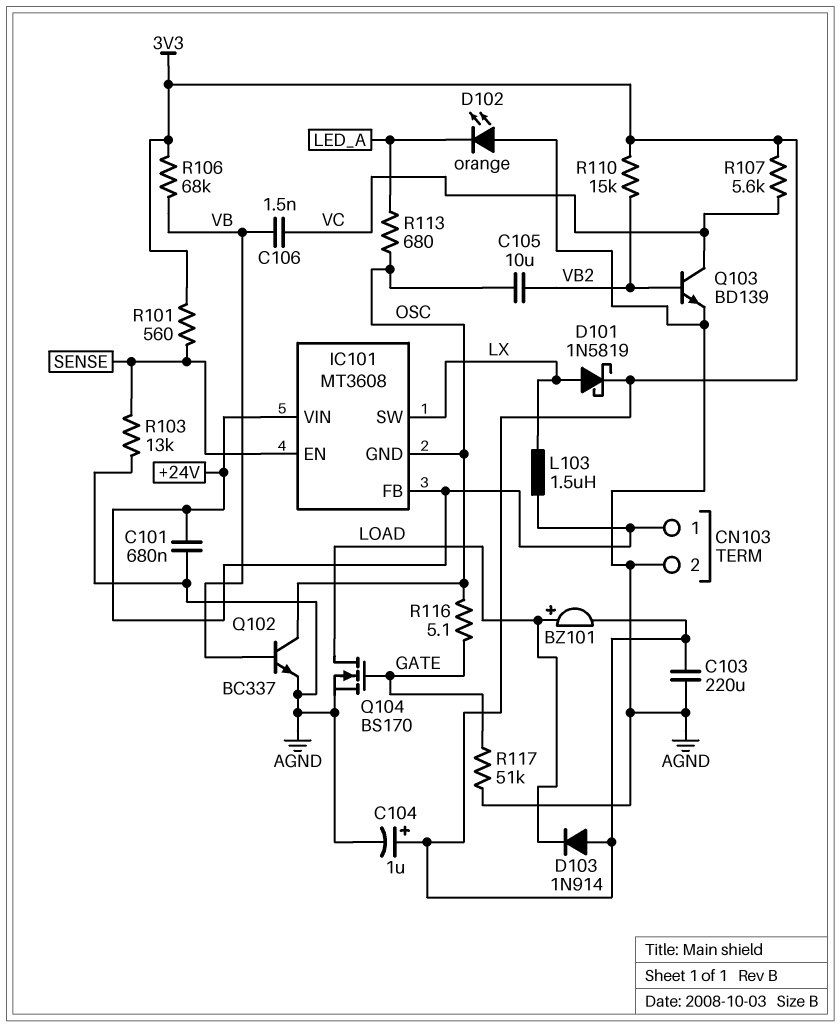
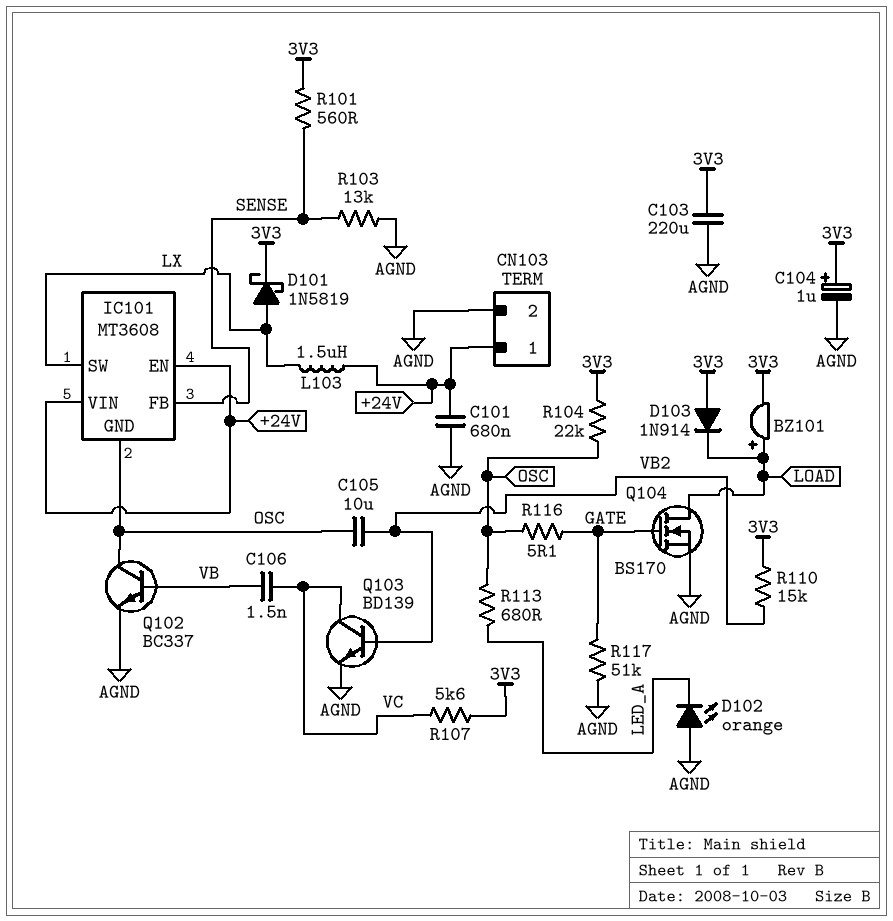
IC101 pin EN: SENSE -> +24V
IC101 pin FB: +24V -> SENSE
R104: none -> 22k (3V3, OSC)
R106: 68k (3V3, VB) -> none

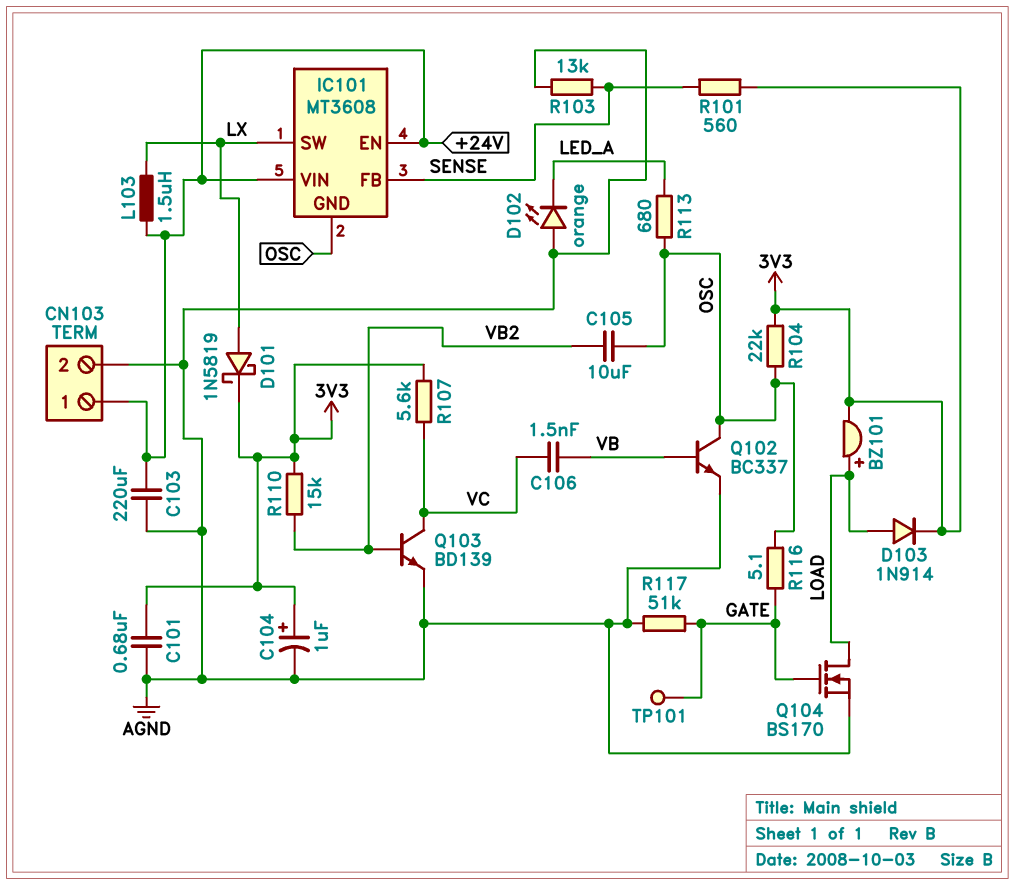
C101: 680nF (+24V, AGND) -> 680nF (3V3, AGND)
C103: 220uF (3V3, AGND) -> 220uF (+24V, AGND)
D103: diode 1N914 (A 3V3, K LOAD) -> diode 1N914 (A LOAD, K 3V3)
TP101: none -> test point (GATE)

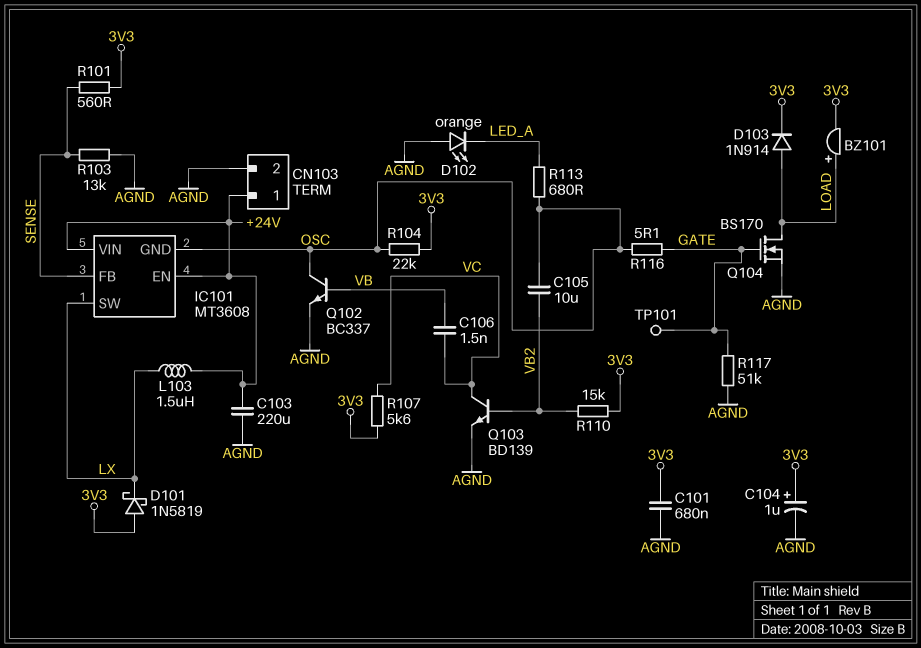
D101: schottky 1N5819 (A LX, K 3V3) -> schottky 1N5819 (A 3V3, K LX)

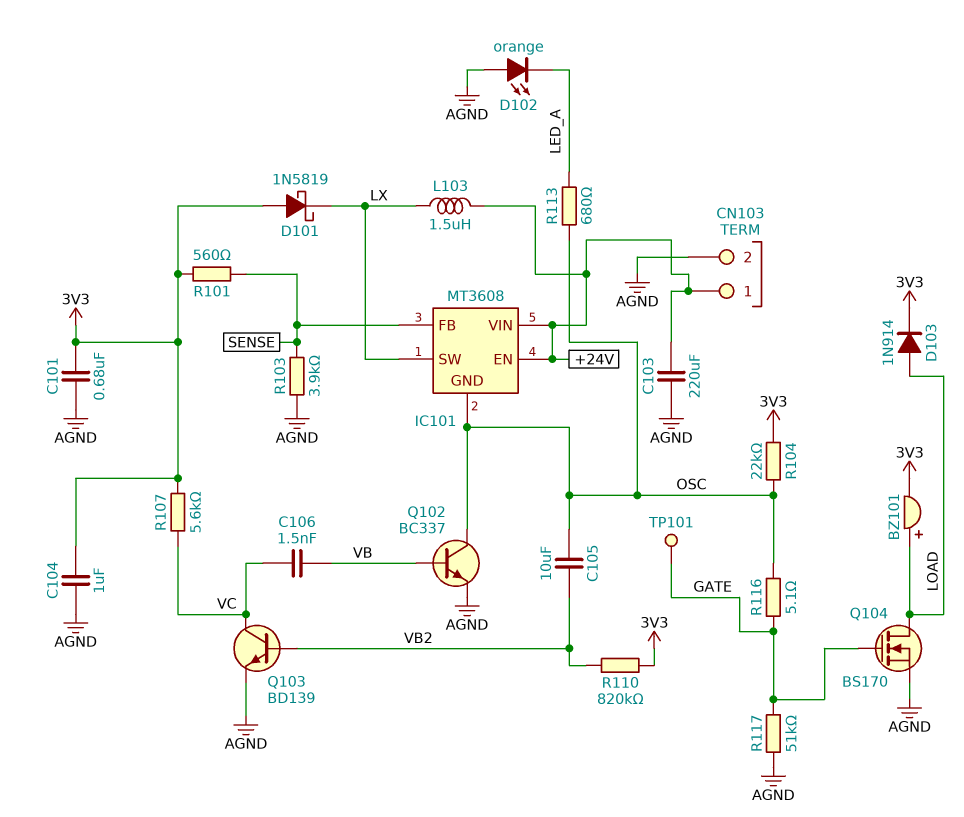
C104: 1uF (plus 3V3, minus AGND) -> 1uF (3V3, AGND)
R103: 13k (AGND, SENSE) -> 3.9k (AGND, SENSE)
R110: 15k (3V3, VB2) -> 820k (3V3, VB2)

